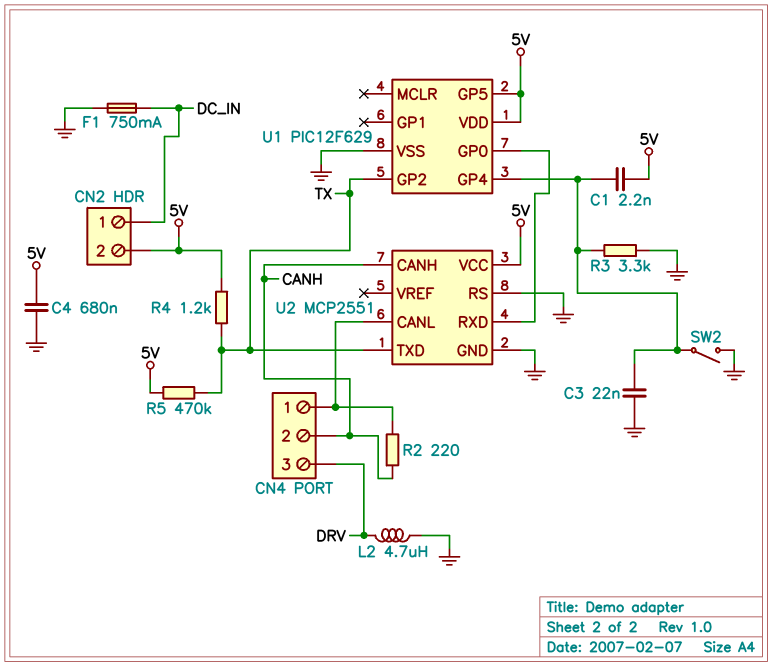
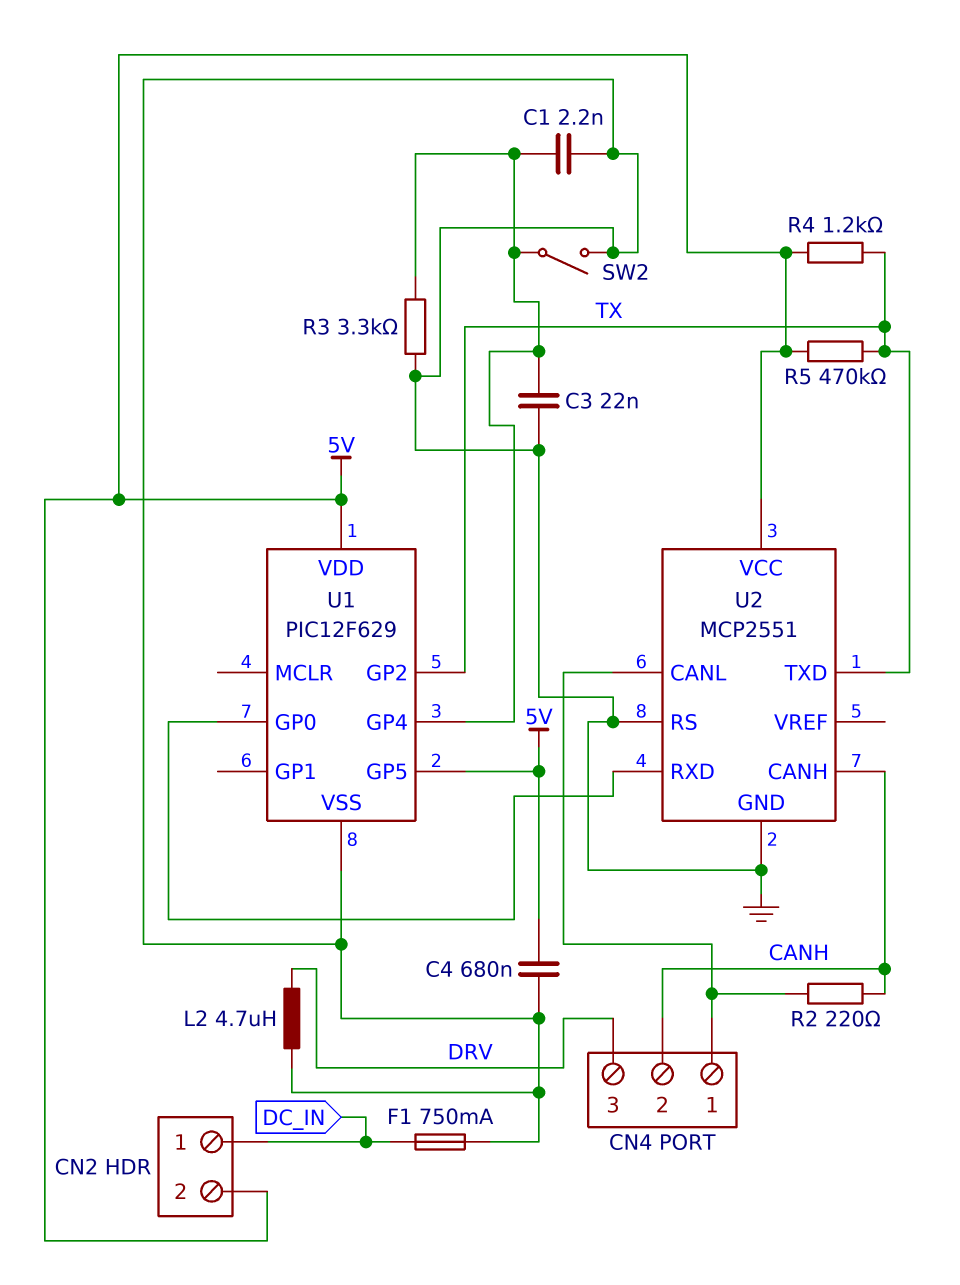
C1: 2.2nF (5V, U1/GP4) -> 2.2nF (GND, U1/GP4)

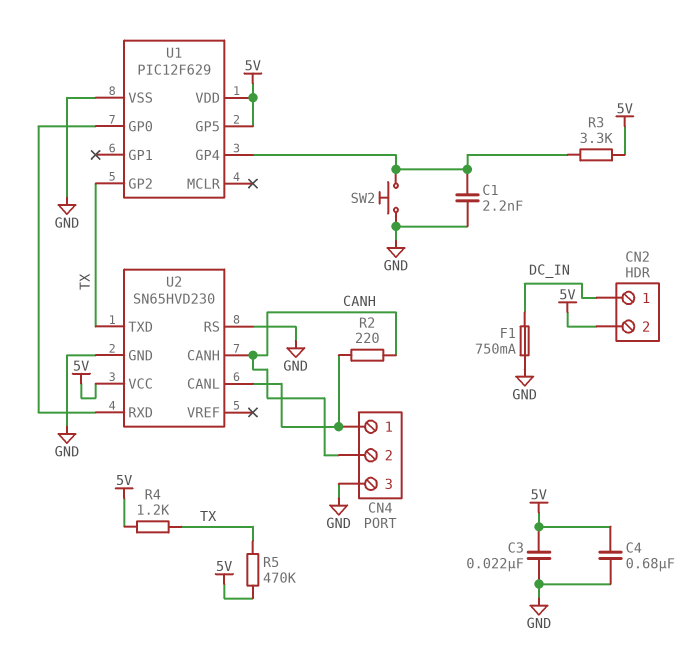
C3: 22nF (GND, U1/GP4) -> 22nF (5V, GND)
CN4 pin 3: DRV -> GND
L2: 4.7uH (DRV, GND) -> none
R3: 3.3k (GND, U1/GP4) -> 3.3k (5V, U1/GP4)
SW2: switch (GND, U1/GP4) -> button (GND, U1/GP4)
U2: MCP2551 -> SN65HVD230

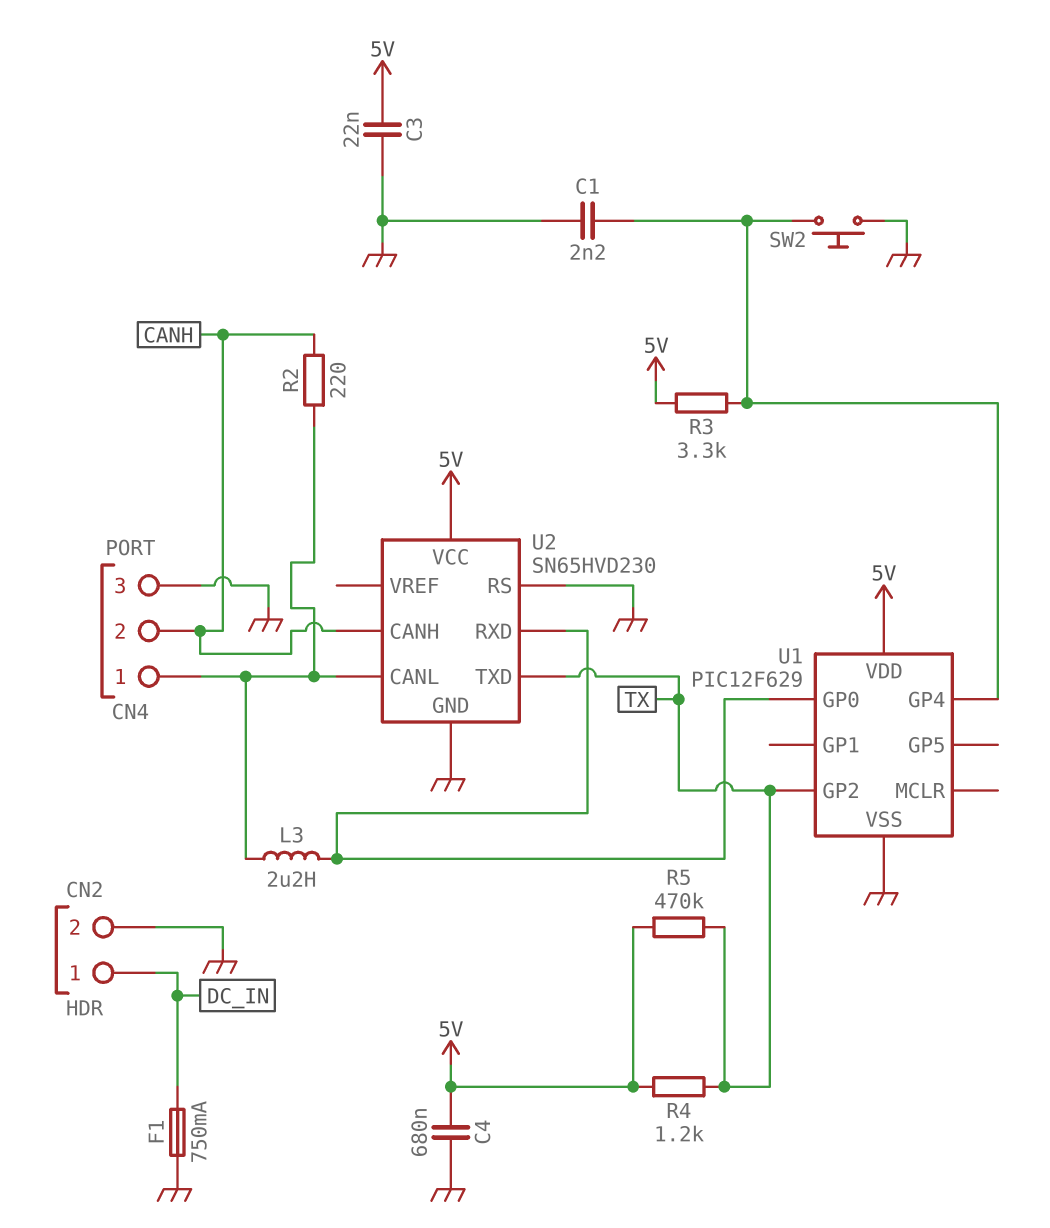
CN2 pin 2: 5V -> GND
L3: none -> 2.2uH (CN4/1, U1/GP0)
U1 pin GP5: 5V -> none

